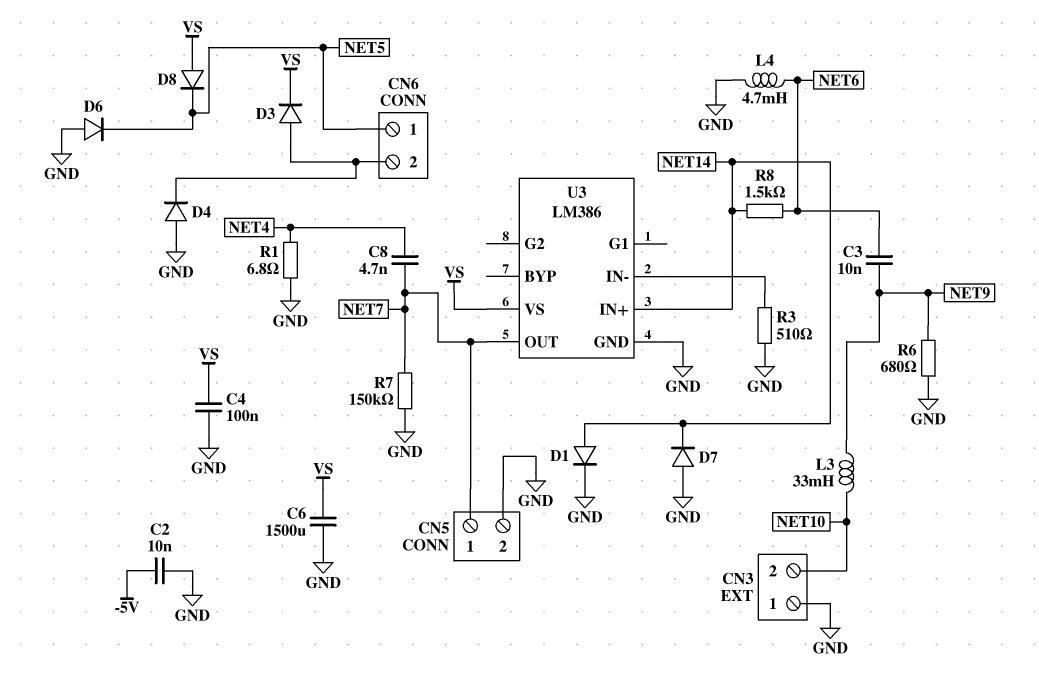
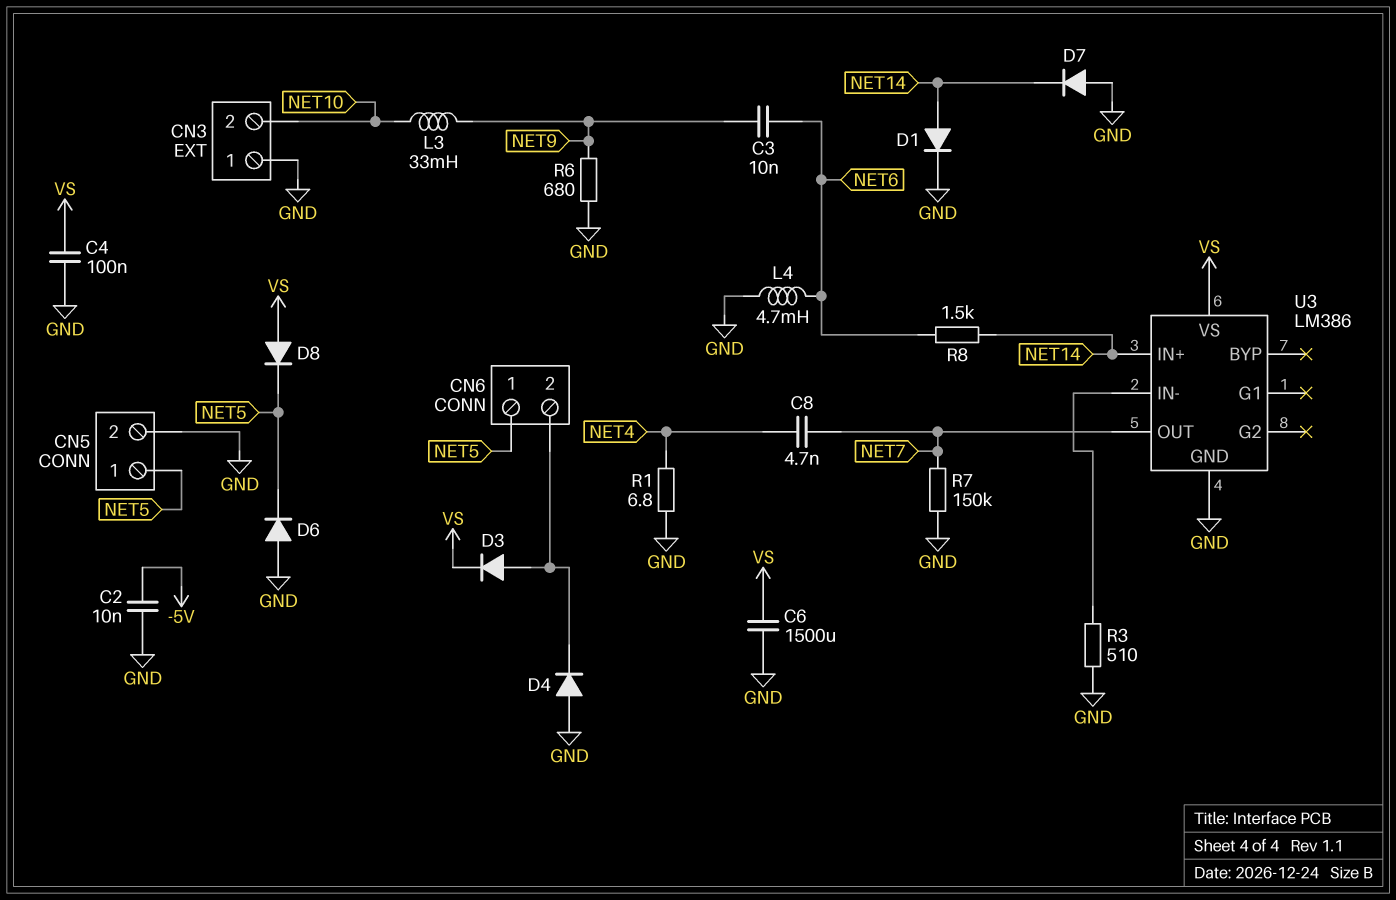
CN5 pin 1: NET7 -> NET5

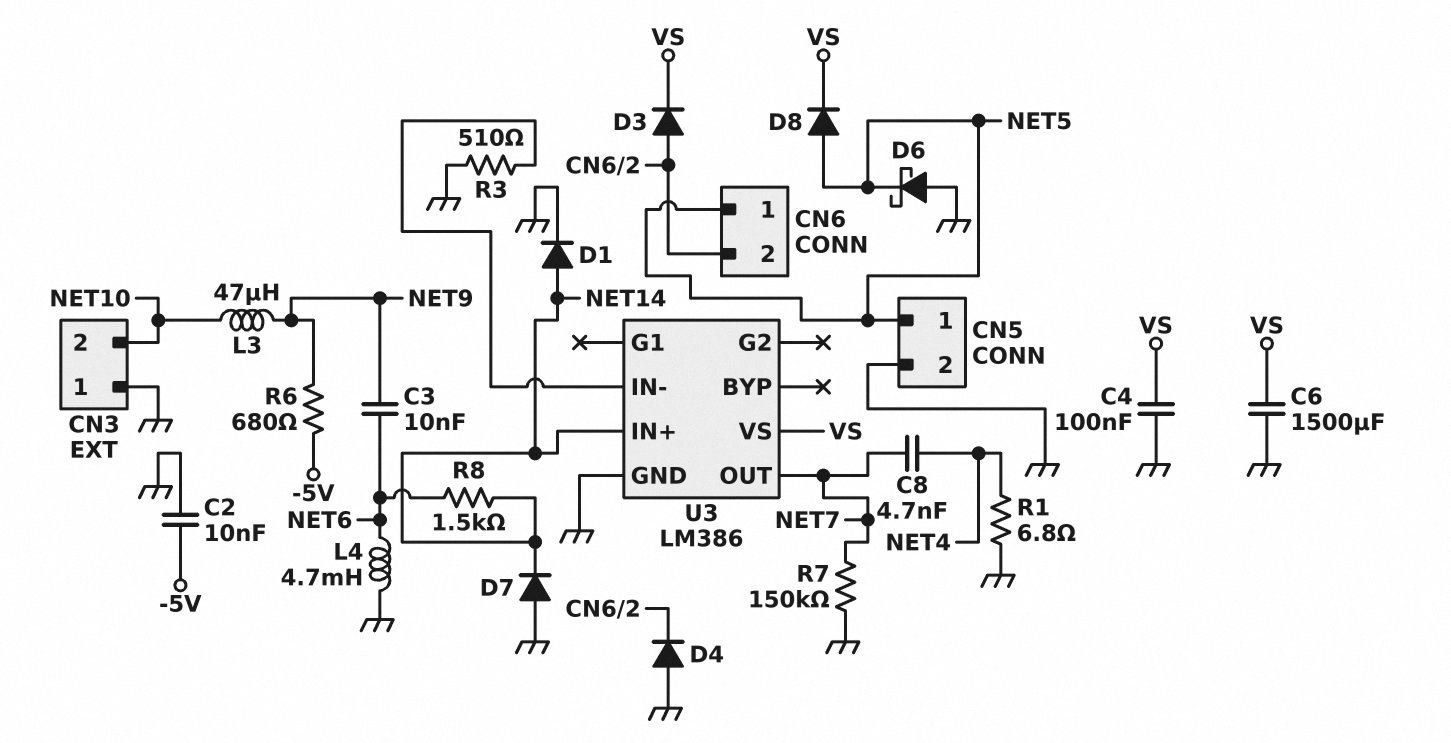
D6: diode (A GND, K NET5) -> schottky (A GND, K NET5)
D8: diode (A VS, K NET5) -> diode (A NET5, K VS)
L3: 33mH (NET9, NET10) -> 47uH (NET9, NET10)
R6: 680 (GND, NET9) -> 680 (-5V, NET9)

